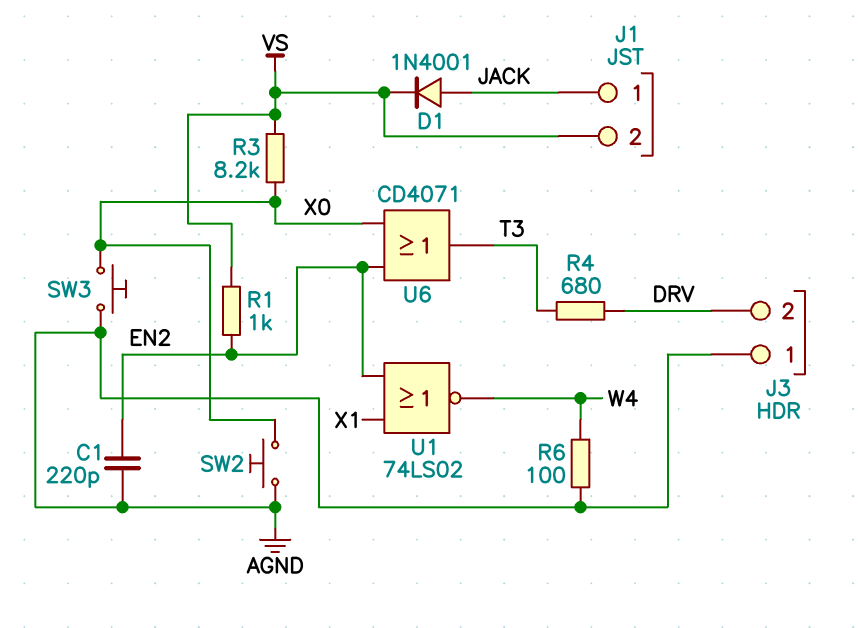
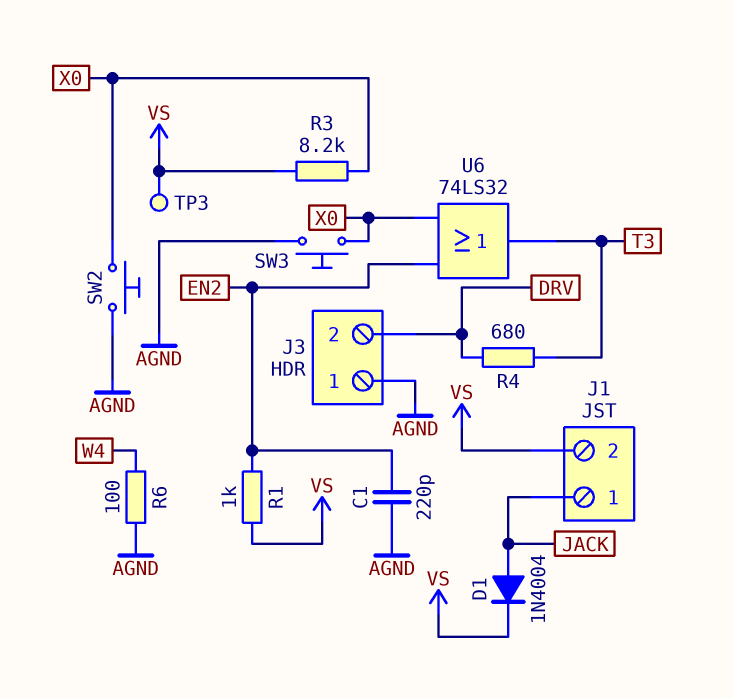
D1: diode 1N4001 (A JACK, K VS) -> diode 1N4004 (A JACK, K VS)
TP3: none -> test point (VS)
U1: NOR 74LS02 (in EN2, in X1, out W4) -> none
U6: OR CD4071 (in EN2, in X0, out T3) -> OR 74LS32 (in EN2, in X0, out T3)

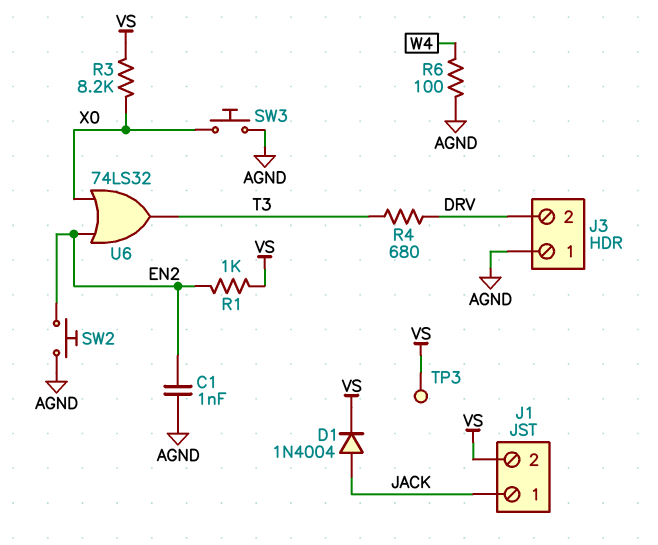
C1: 220pF (AGND, EN2) -> 1nF (AGND, EN2)
SW2: button (AGND, X0) -> button (AGND, EN2)

